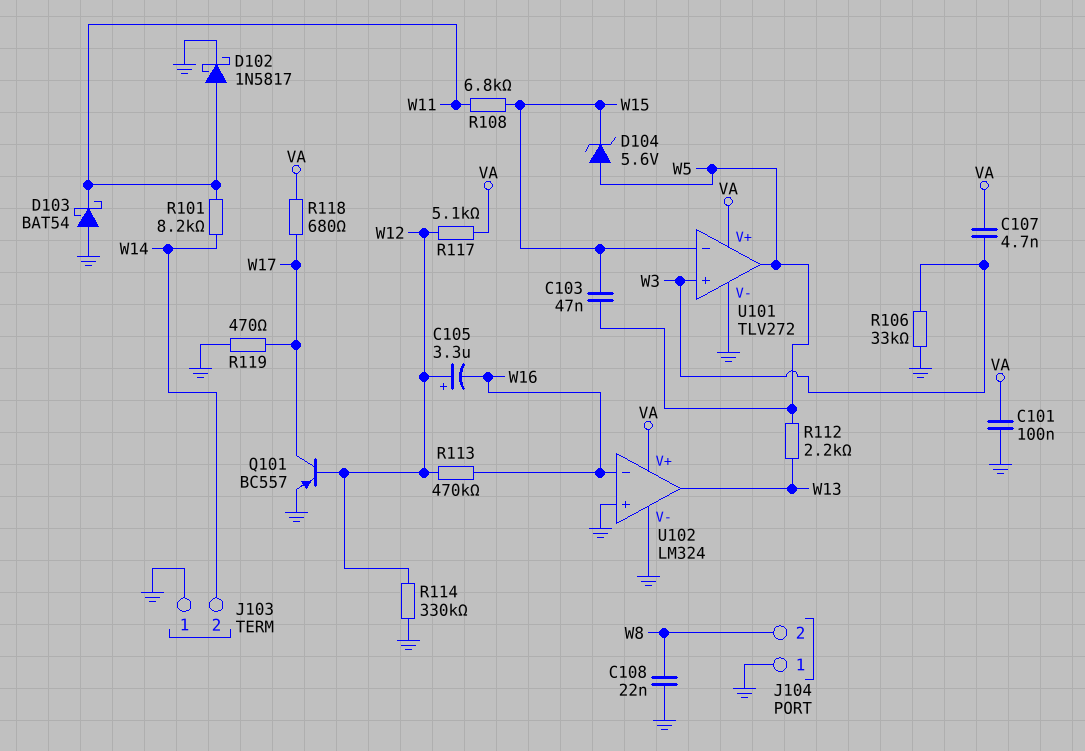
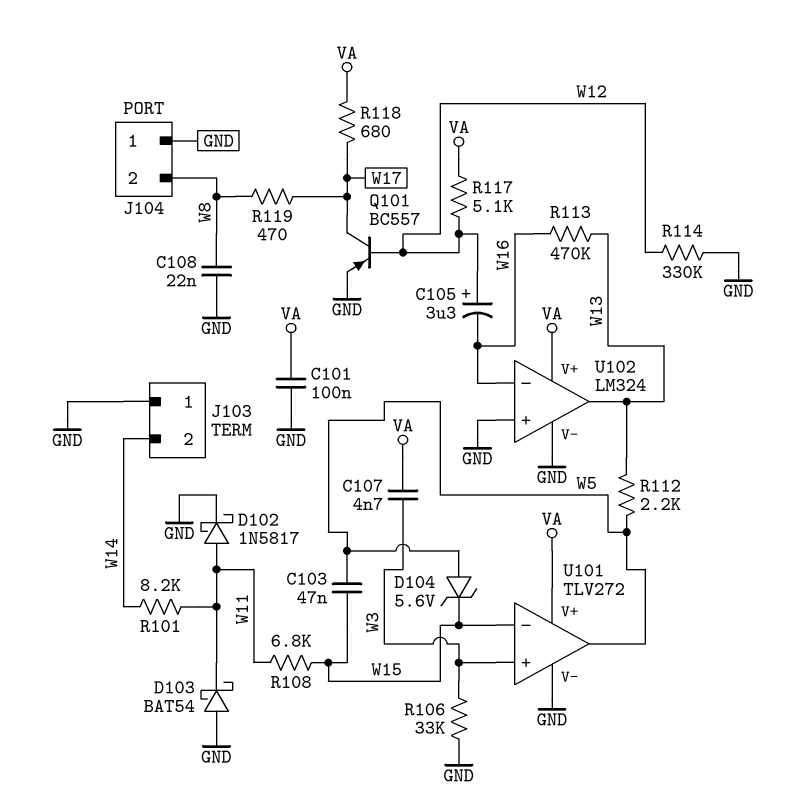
R113: 470k (W12, W16) -> 470k (W13, W16)
R119: 470 (GND, W17) -> 470 (W8, W17)

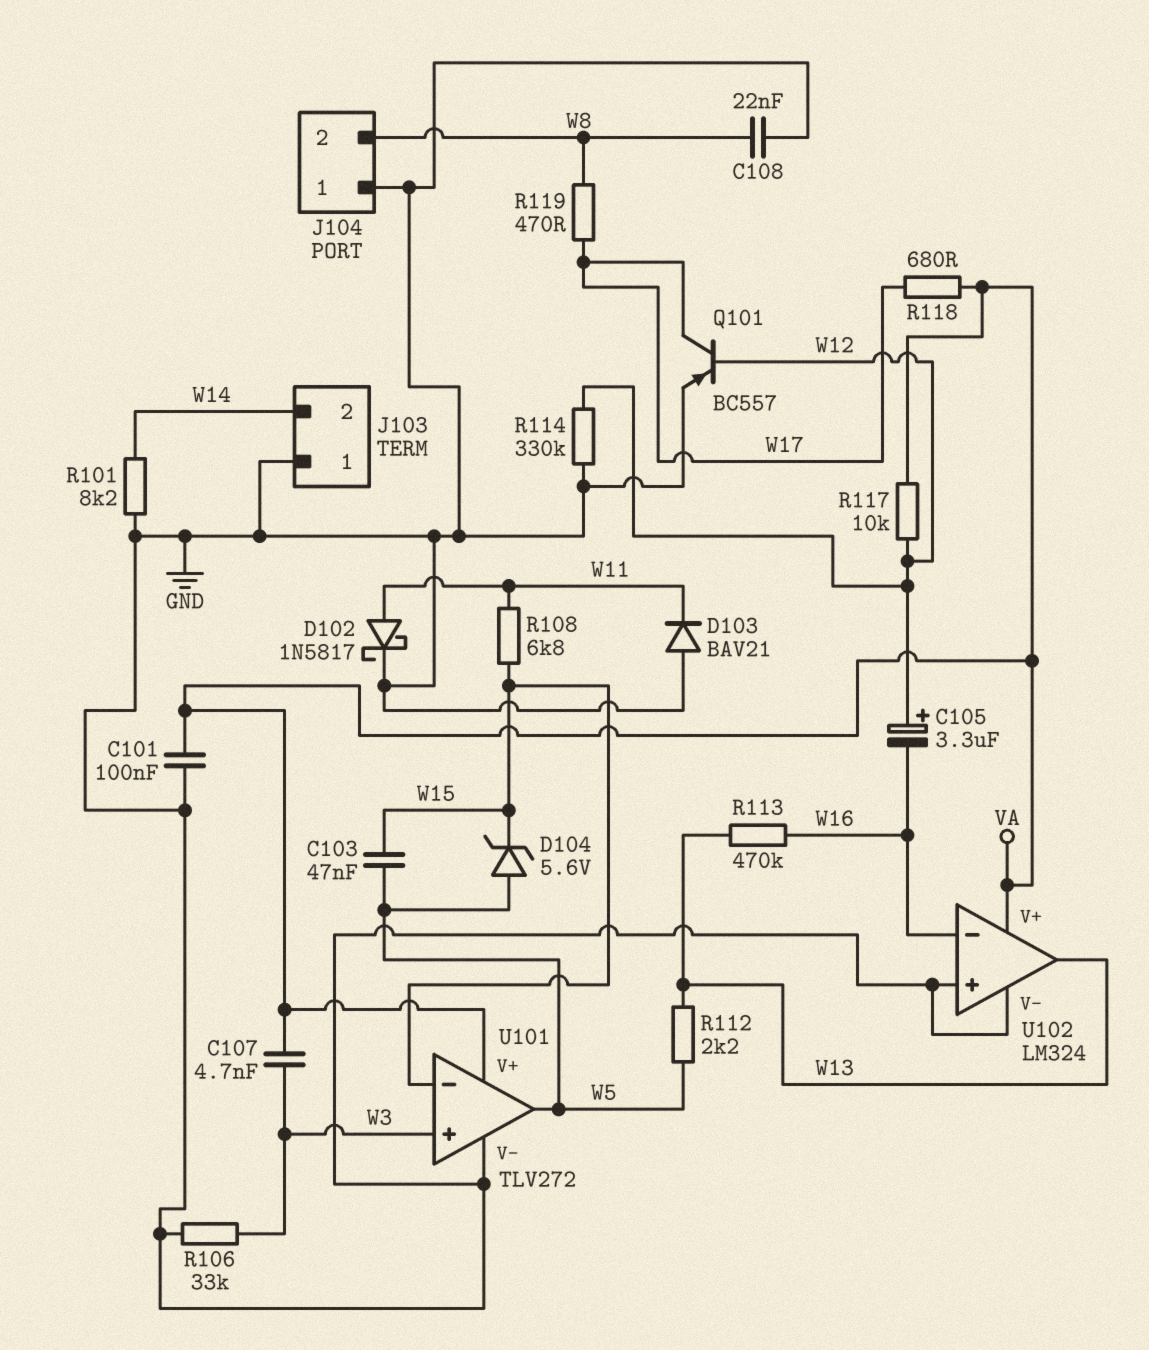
D103: schottky BAT54 (A GND, K W11) -> diode BAV21 (A GND, K W11)
R101: 8.2k (W11, W14) -> 8.2k (GND, W14)
R117: 5.1k (VA, W12) -> 10k (VA, W12)

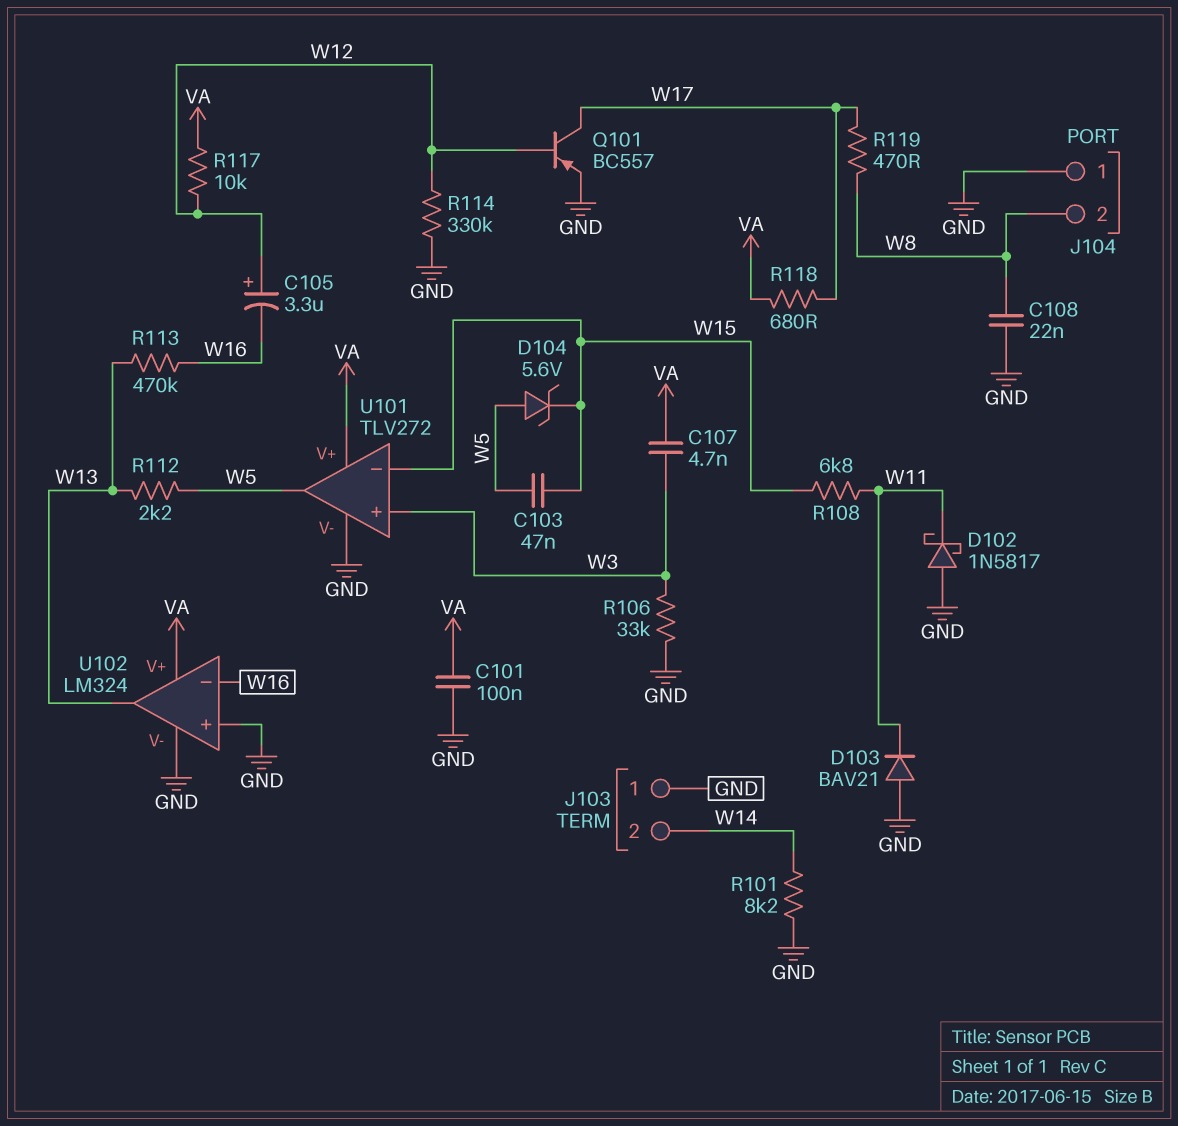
D102: schottky 1N5817 (A W11, K GND) -> schottky 1N5817 (A GND, K W11)

